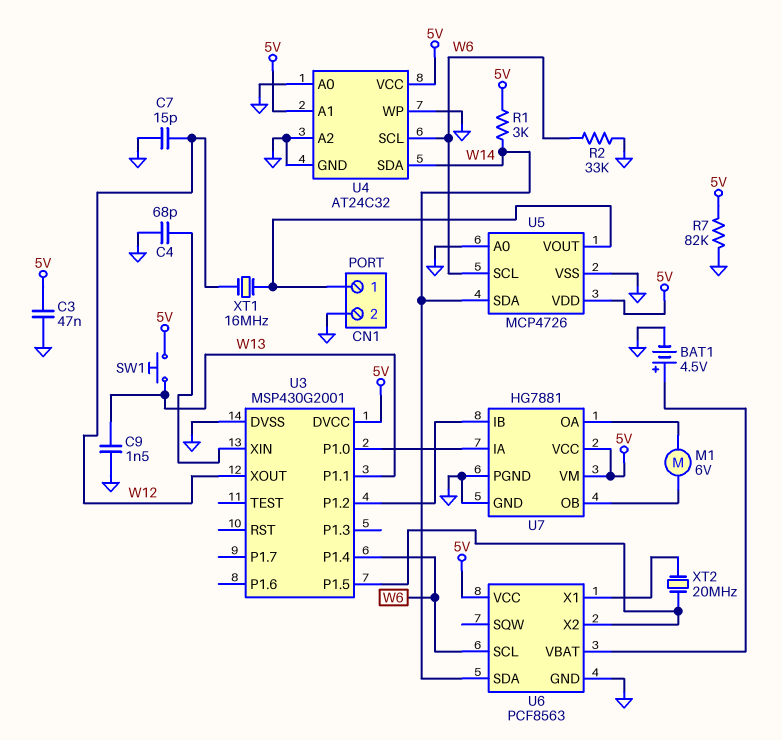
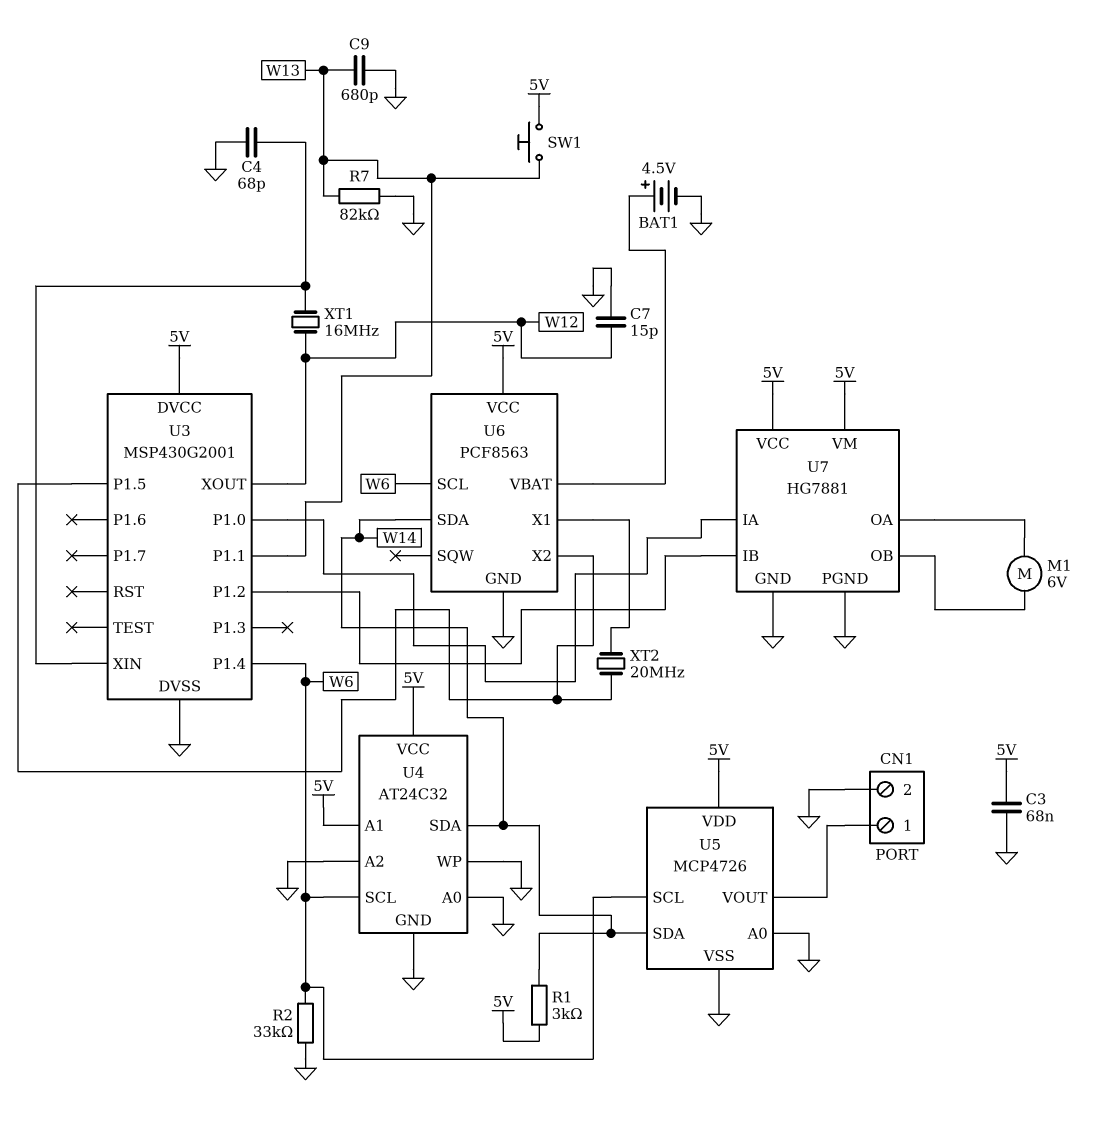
C3: 47nF (5V, GND) -> 68nF (5V, GND)
C9: 1.5nF (GND, W13) -> 680pF (GND, W13)
R7: 82k (5V, GND) -> 82k (GND, W13)
XT1: 16MHz (CN1/1, W12) -> 16MHz (U3/XIN, W12)

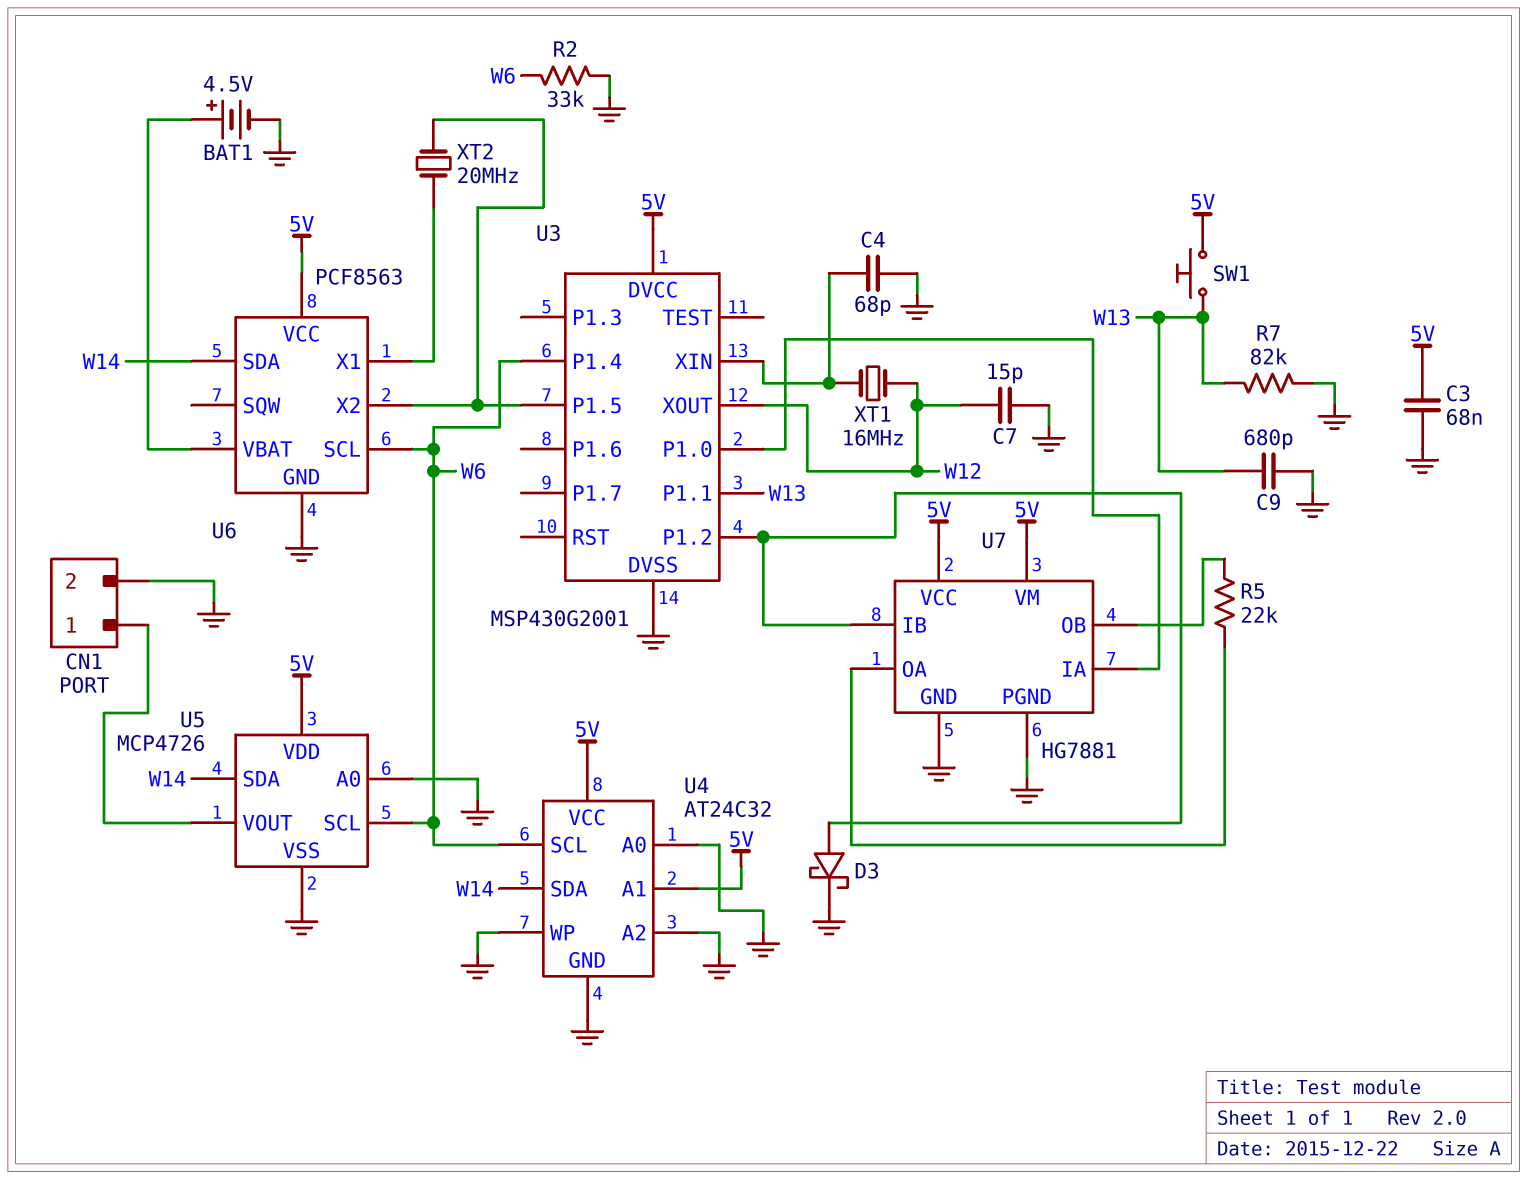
D3: none -> schottky (A U3/P1.2, K GND)
M1: motor 6V (U7/OA, U7/OB) -> none
R1: 3k (5V, W14) -> none
R5: none -> 22k (U7/OA, U7/OB)

